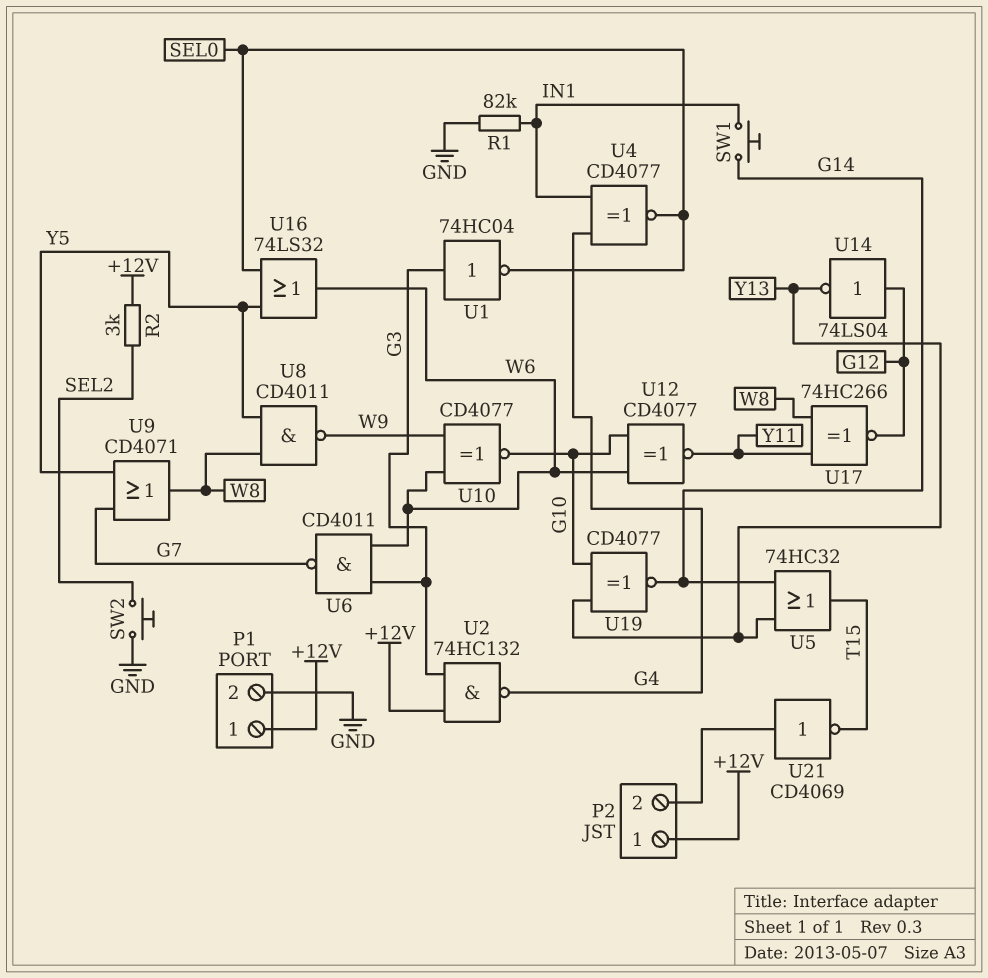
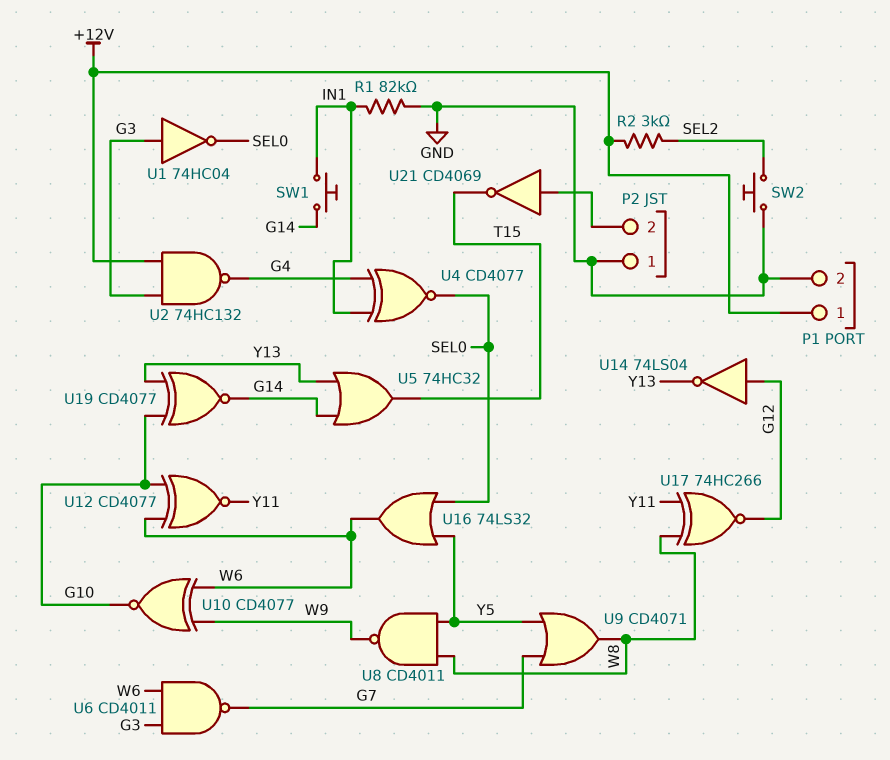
P2 pin 1: +12V -> GND

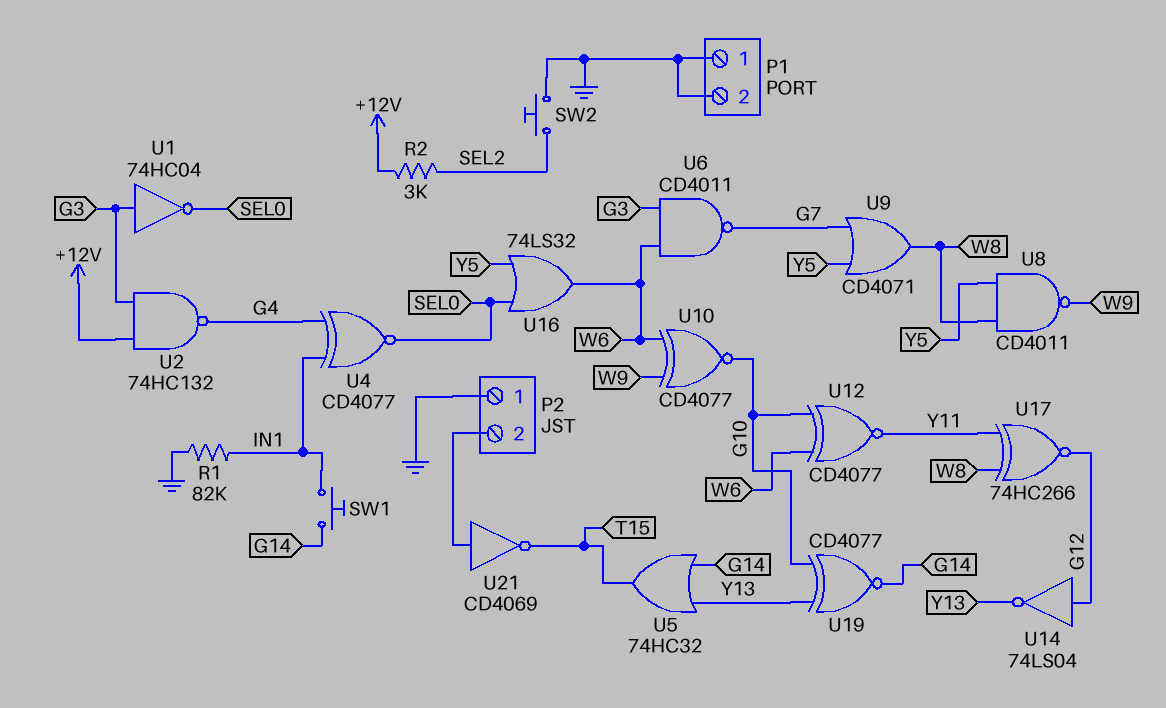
P1 pin 1: +12V -> GND

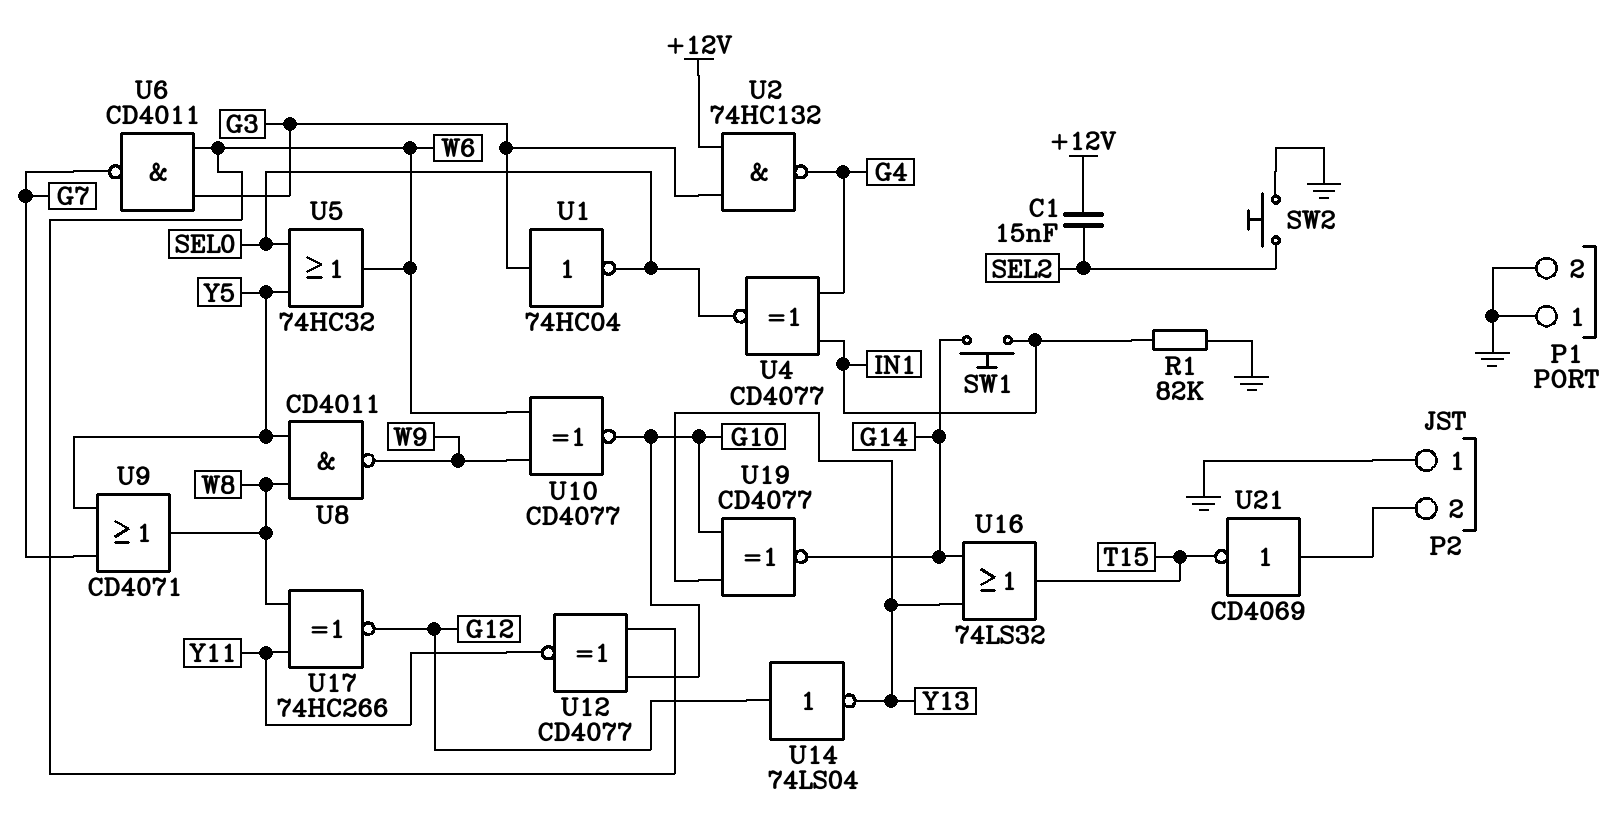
C1: none -> 15nF (+12V, SEL2)
R2: 3k (+12V, SEL2) -> none
U5: OR 74HC32 (in G14, in Y13, out T15) -> OR 74HC32 (in SEL0, in Y5, out W6)
U16: OR 74LS32 (in SEL0, in Y5, out W6) -> OR 74LS32 (in G14, in Y13, out T15)

